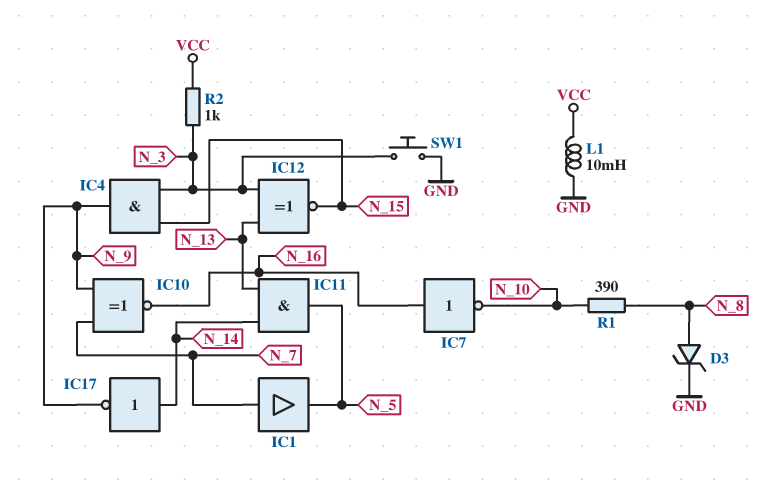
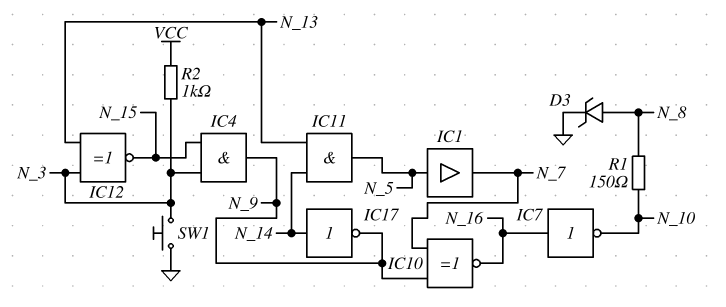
IC1: buffer (in N_7, out N_5) -> buffer (in N_5, out N_7)
L1: 10mH (GND, VCC) -> none
R1: 390 (N_8, N_10) -> 150 (N_8, N_10)

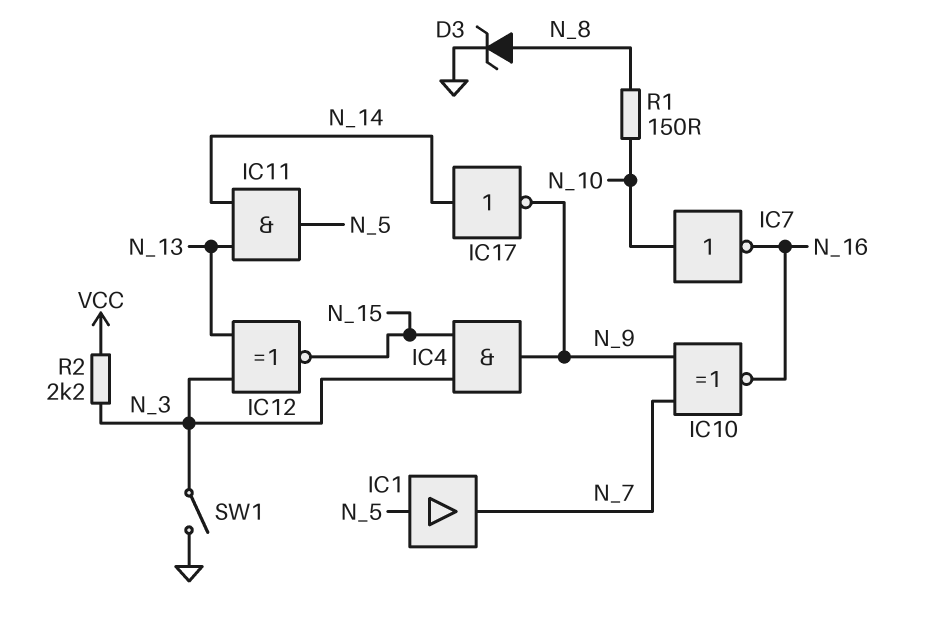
IC7: NOT (in N_16, out N_10) -> NOT (in N_10, out N_16)
R2: 1k (N_3, VCC) -> 2.2k (N_3, VCC)
SW1: button (GND, N_3) -> switch (GND, N_3)

